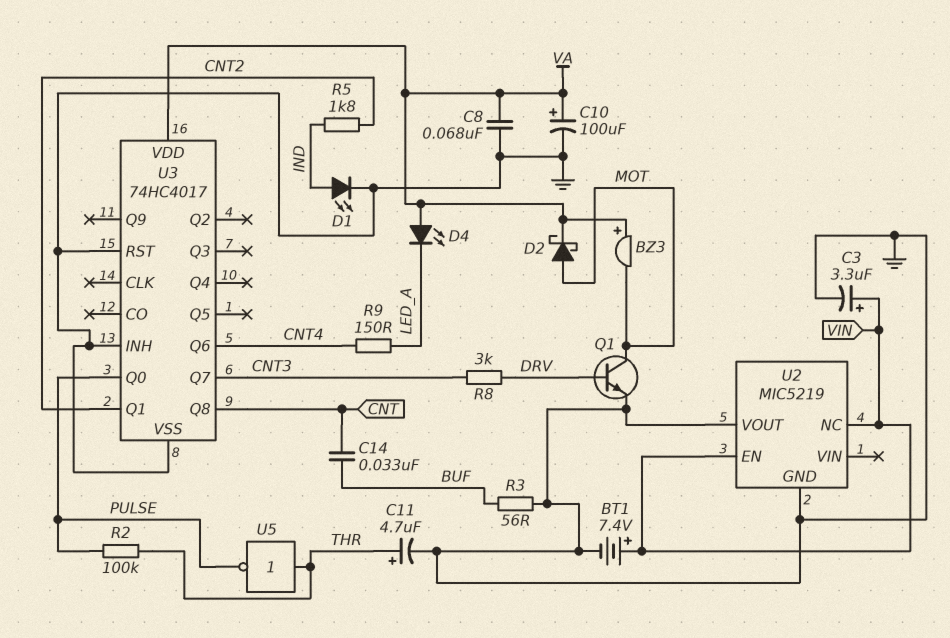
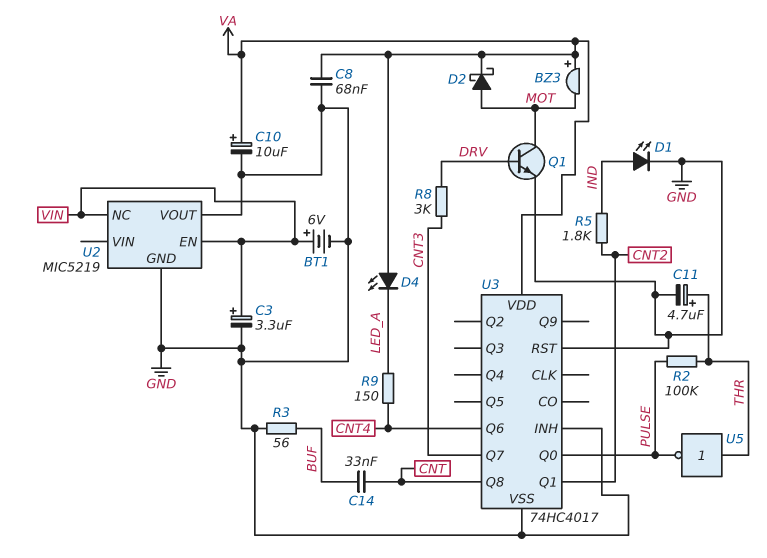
BT1: 7.4V (plus VIN, minus GND) -> 6V (plus VIN, minus GND)
C10: 100uF (plus VA, minus GND) -> 10uF (plus VA, minus GND)

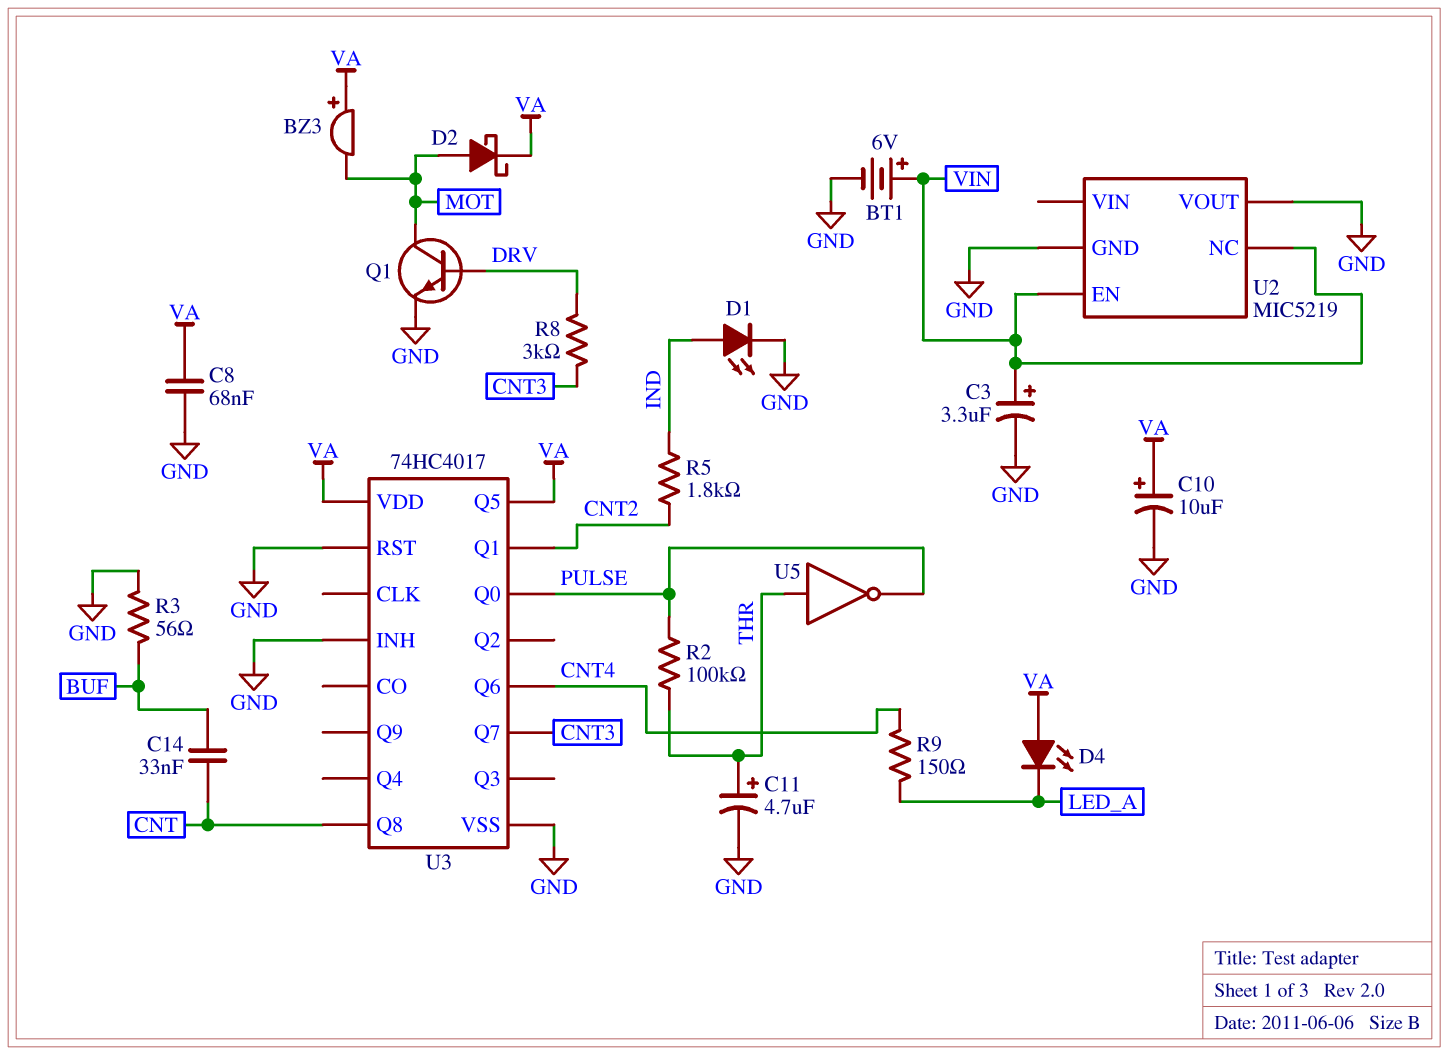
U3 pin Q5: none -> VA

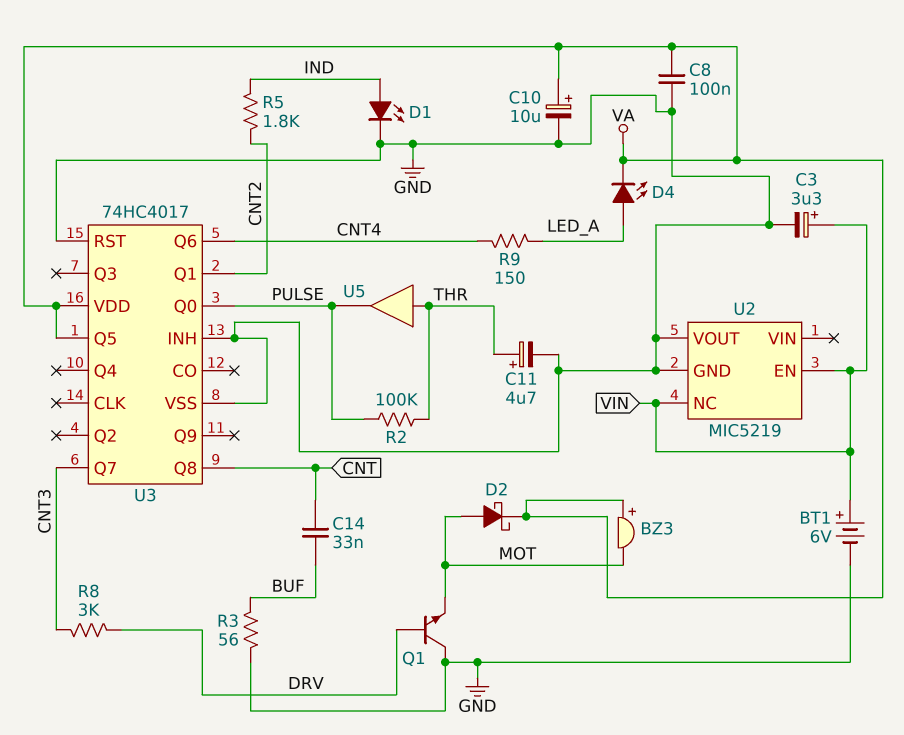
C8: 68nF (GND, VA) -> 100nF (GND, VA)
D4: LED (A VA, K LED_A) -> LED (A LED_A, K VA)
Q1: NPN (B DRV, C MOT, E GND) -> NPN (B DRV, C GND, E MOT)
U5: NOT (in THR, out PULSE) -> buffer (in THR, out PULSE)

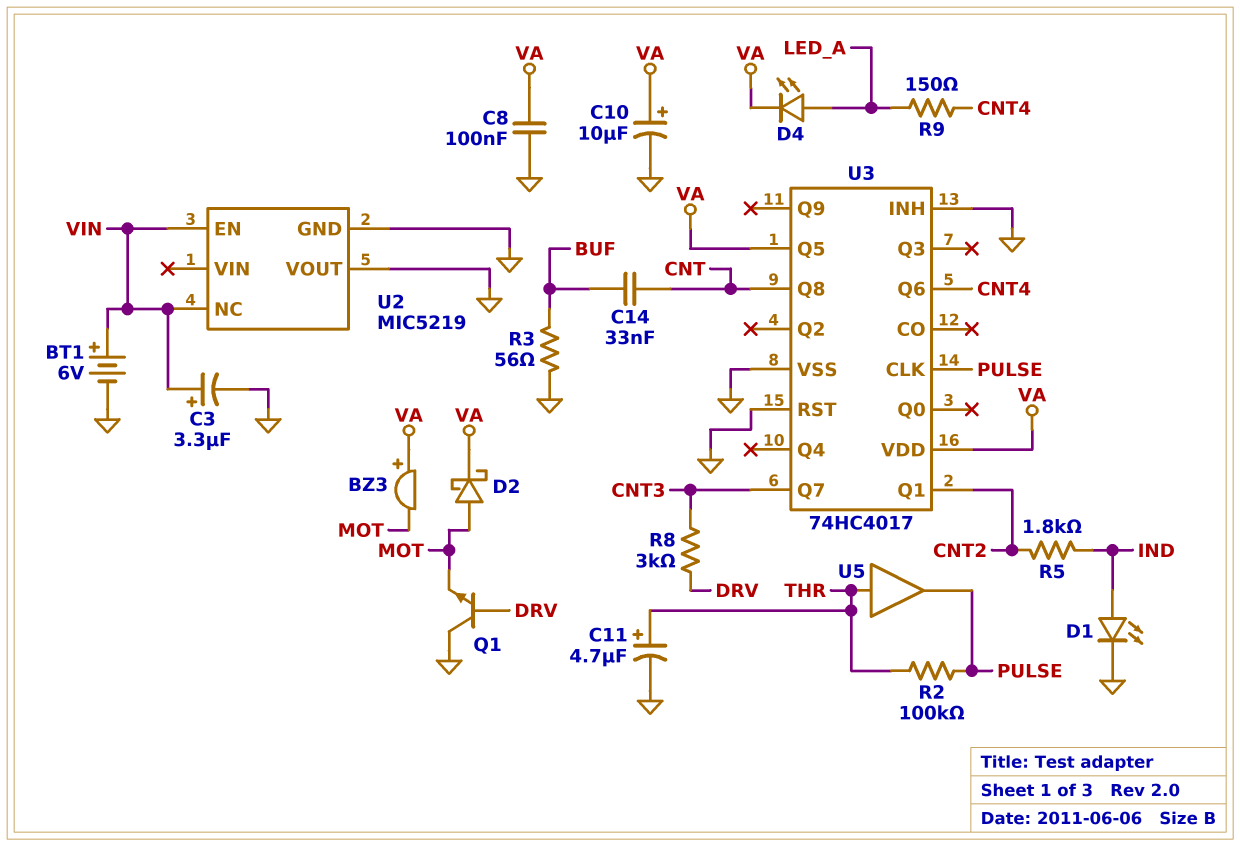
U3 pin CLK: none -> PULSE
U3 pin Q0: PULSE -> none

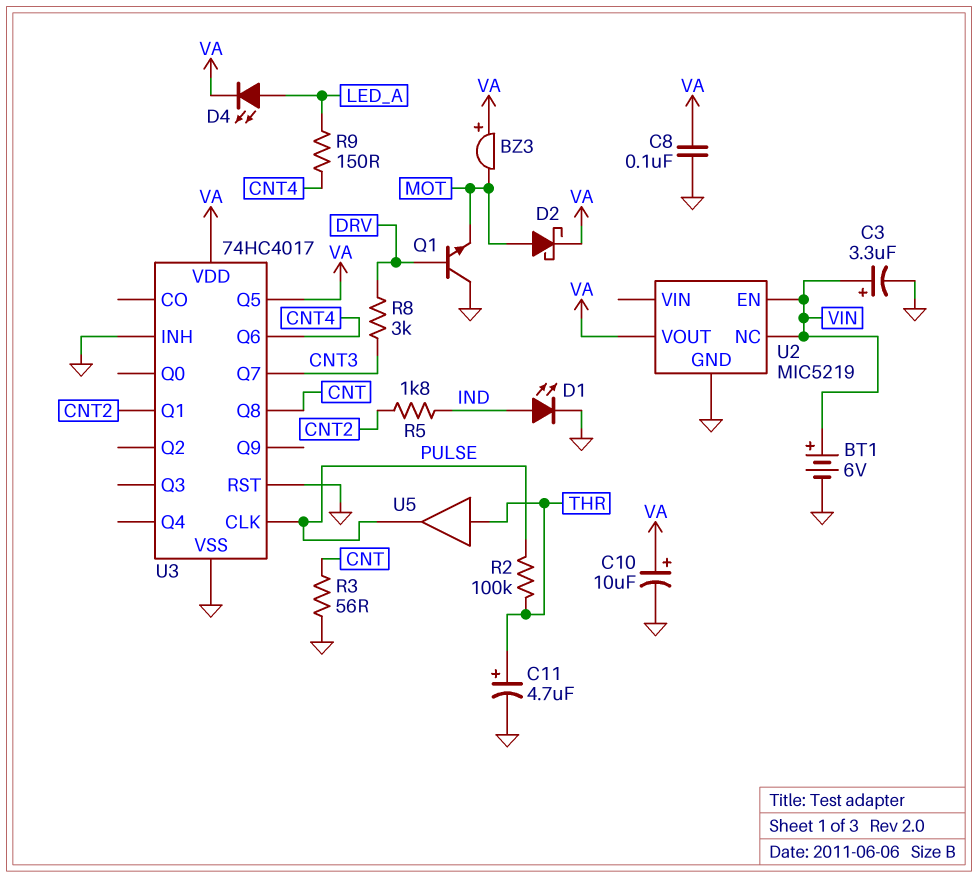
C14: 33nF (BUF, CNT) -> none
R3: 56 (BUF, GND) -> 56 (CNT, GND)
U2 pin VOUT: GND -> VA

